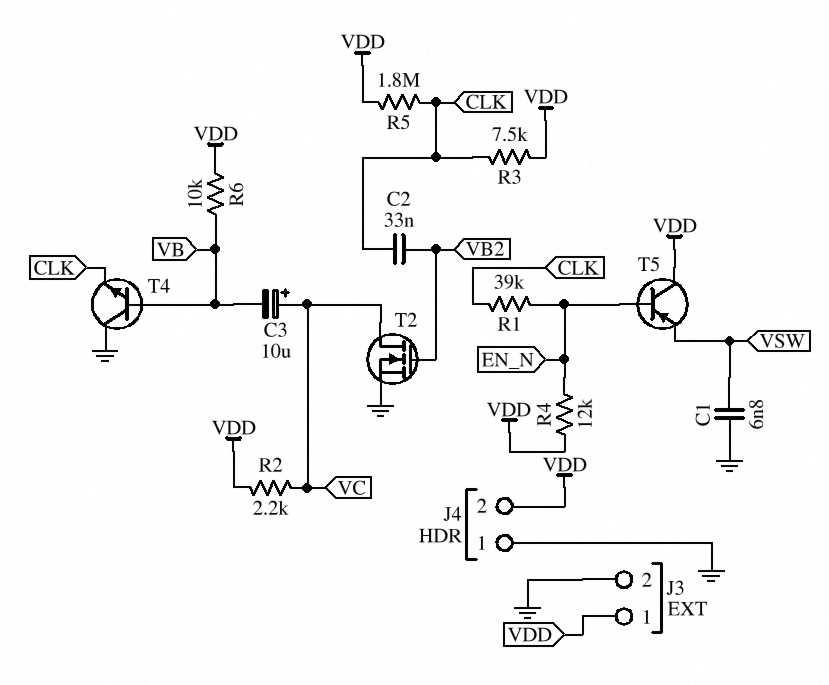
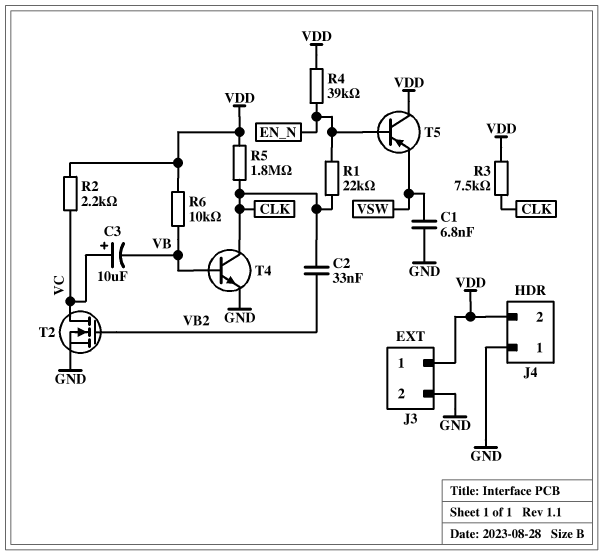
R1: 39k (CLK, EN_N) -> 22k (CLK, EN_N)
R4: 12k (EN_N, VDD) -> 39k (EN_N, VDD)
T4: NPN (B VB, C GND, E CLK) -> NPN (B VB, C CLK, E GND)

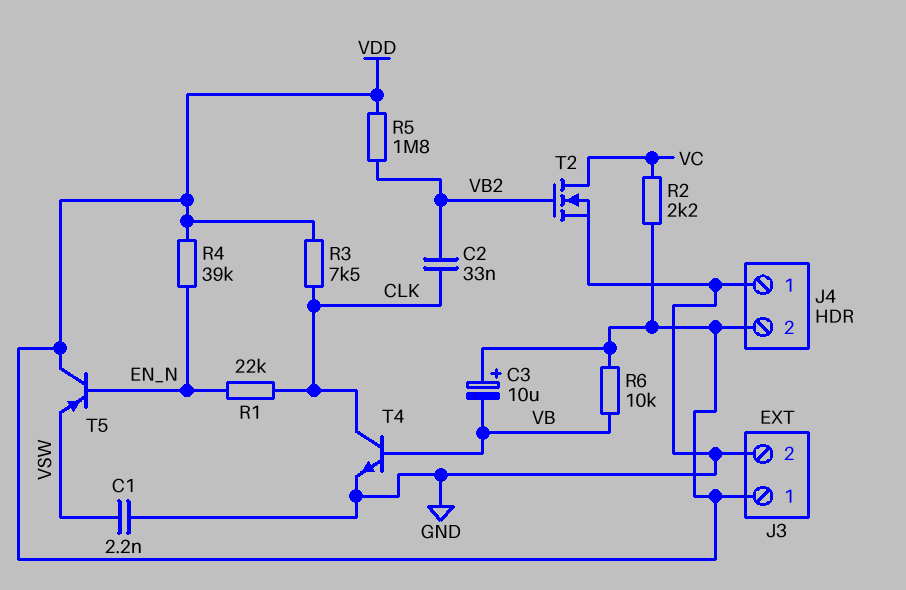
C1: 6.8nF (GND, VSW) -> 2.2nF (GND, VSW)
C3: 10uF (plus VC, minus VB) -> 10uF (plus VDD, minus VB)
R5: 1.8M (CLK, VDD) -> 1.8M (VB2, VDD)

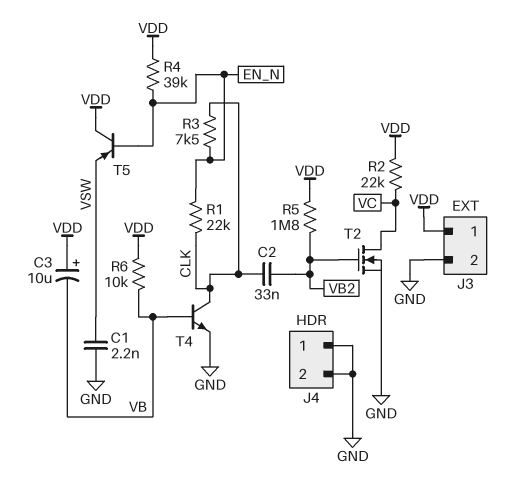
J4 pin 2: VDD -> GND
R2: 2.2k (VC, VDD) -> 22k (VC, VDD)
R3: 7.5k (CLK, VDD) -> 7.5k (CLK, EN_N)

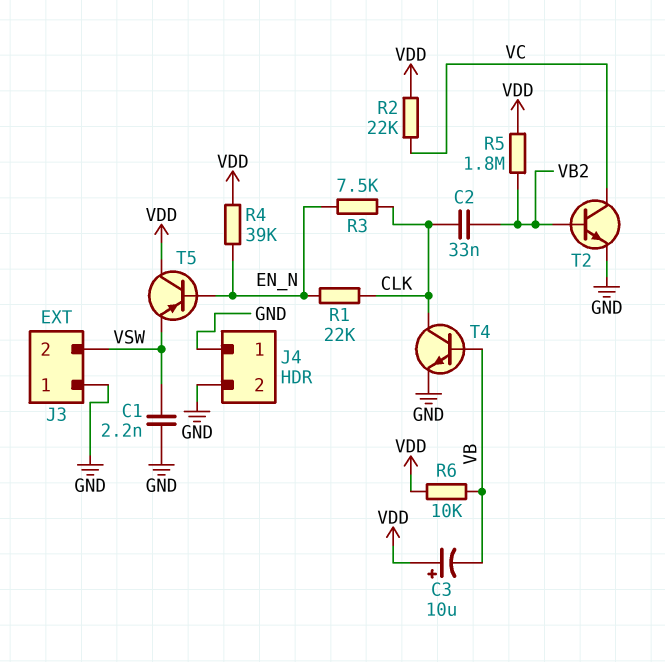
J3 pin 1: VDD -> GND
J3 pin 2: GND -> VSW
T2: NMOS (G VB2, D VC, S GND) -> NPN (B VB2, C VC, E GND)

